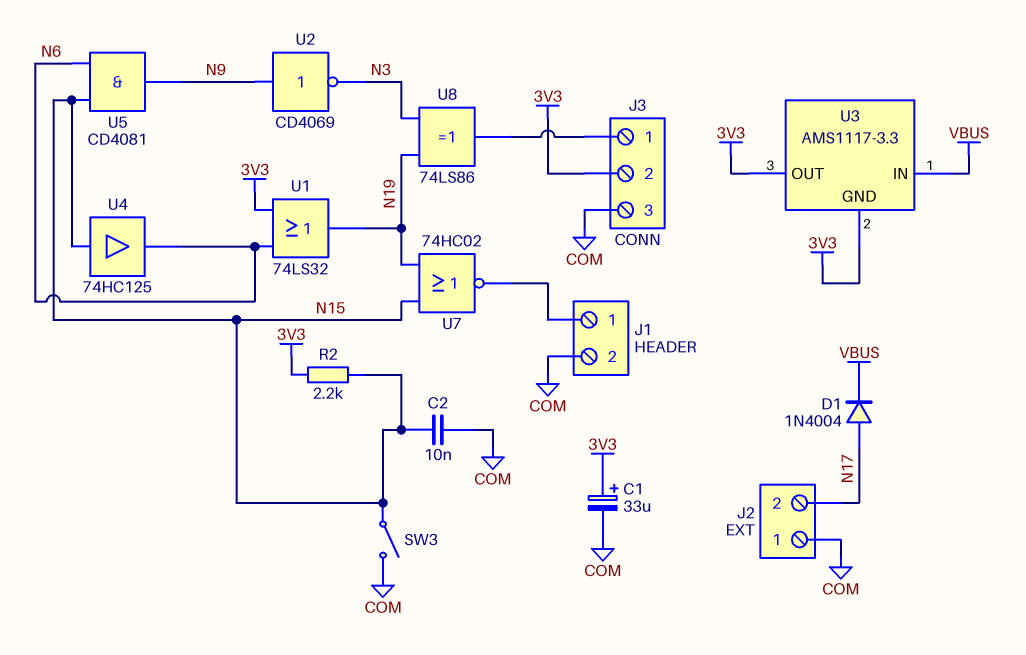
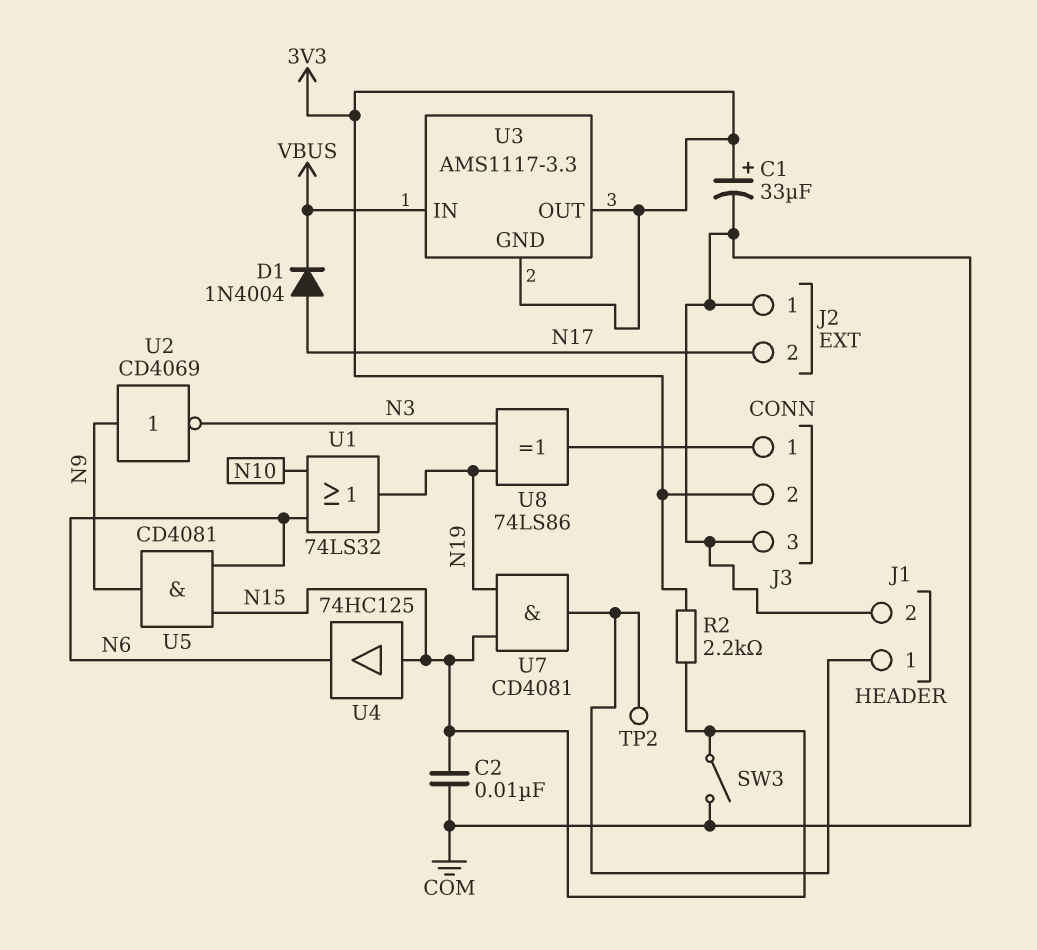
TP2: none -> test point (J1/1)
U1: OR 74LS32 (in 3V3, in N6, out N19) -> OR 74LS32 (in N6, in N10, out N19)
U7: NOR 74HC02 (in N15, in N19, out J1/1) -> AND CD4081 (in N15, in N19, out J1/1)

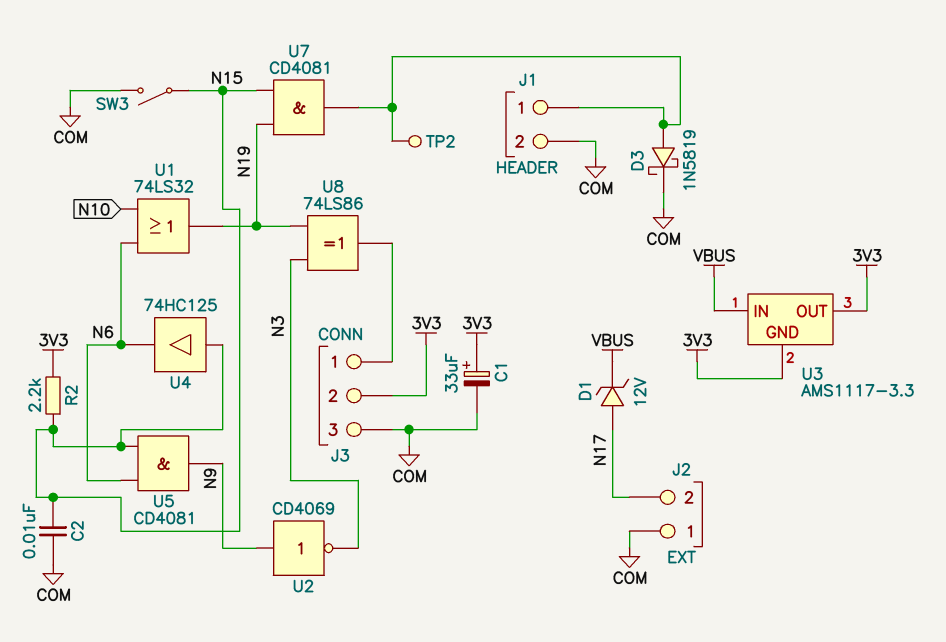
D1: diode 1N4004 (A N17, K VBUS) -> zener 12V (A N17, K VBUS)
D3: none -> schottky 1N5819 (A J1/1, K COM)

